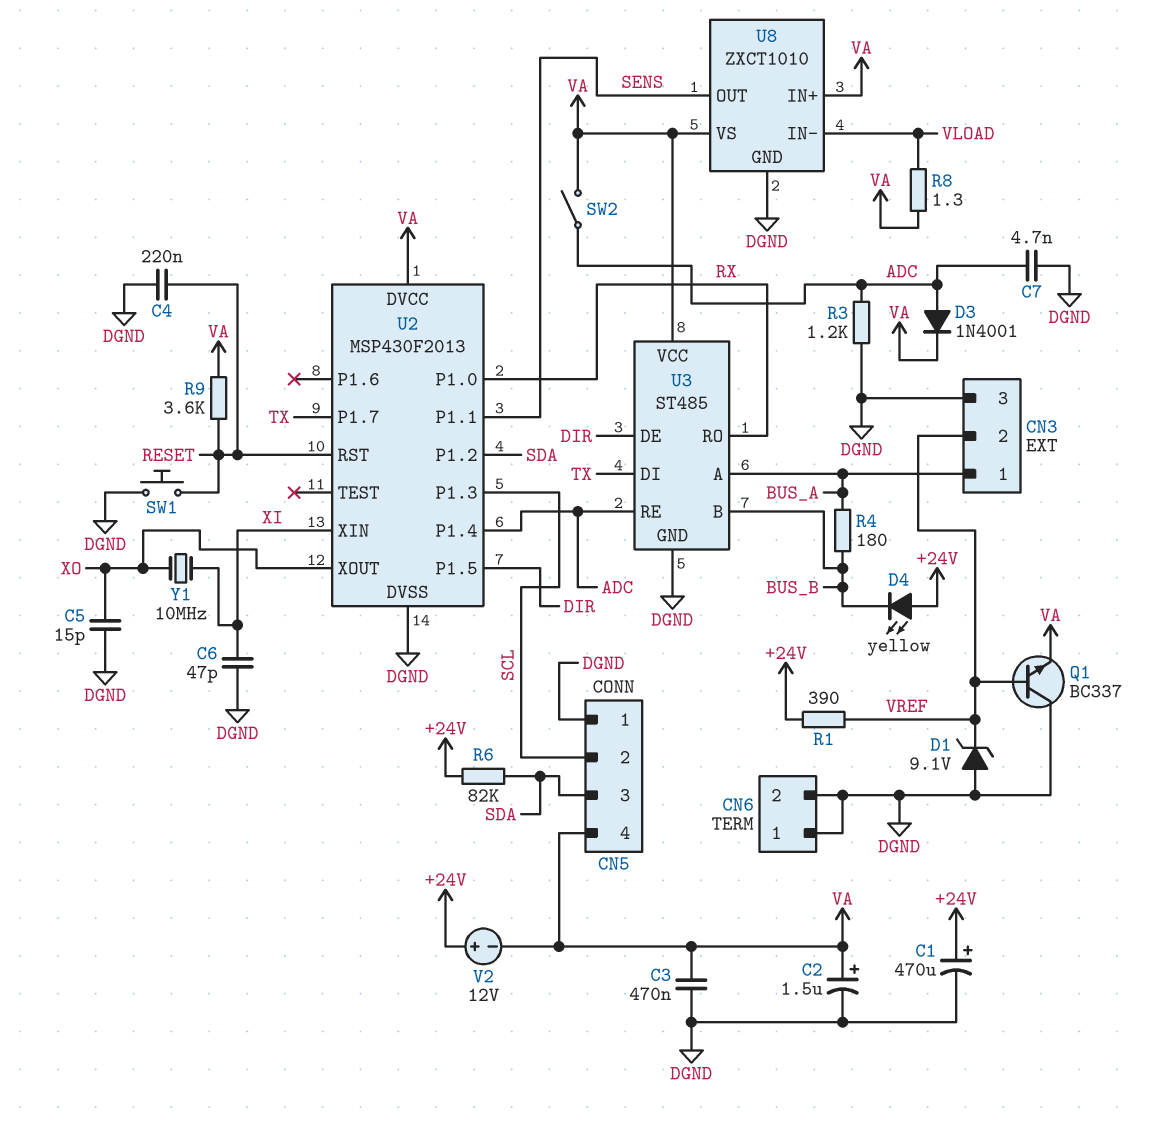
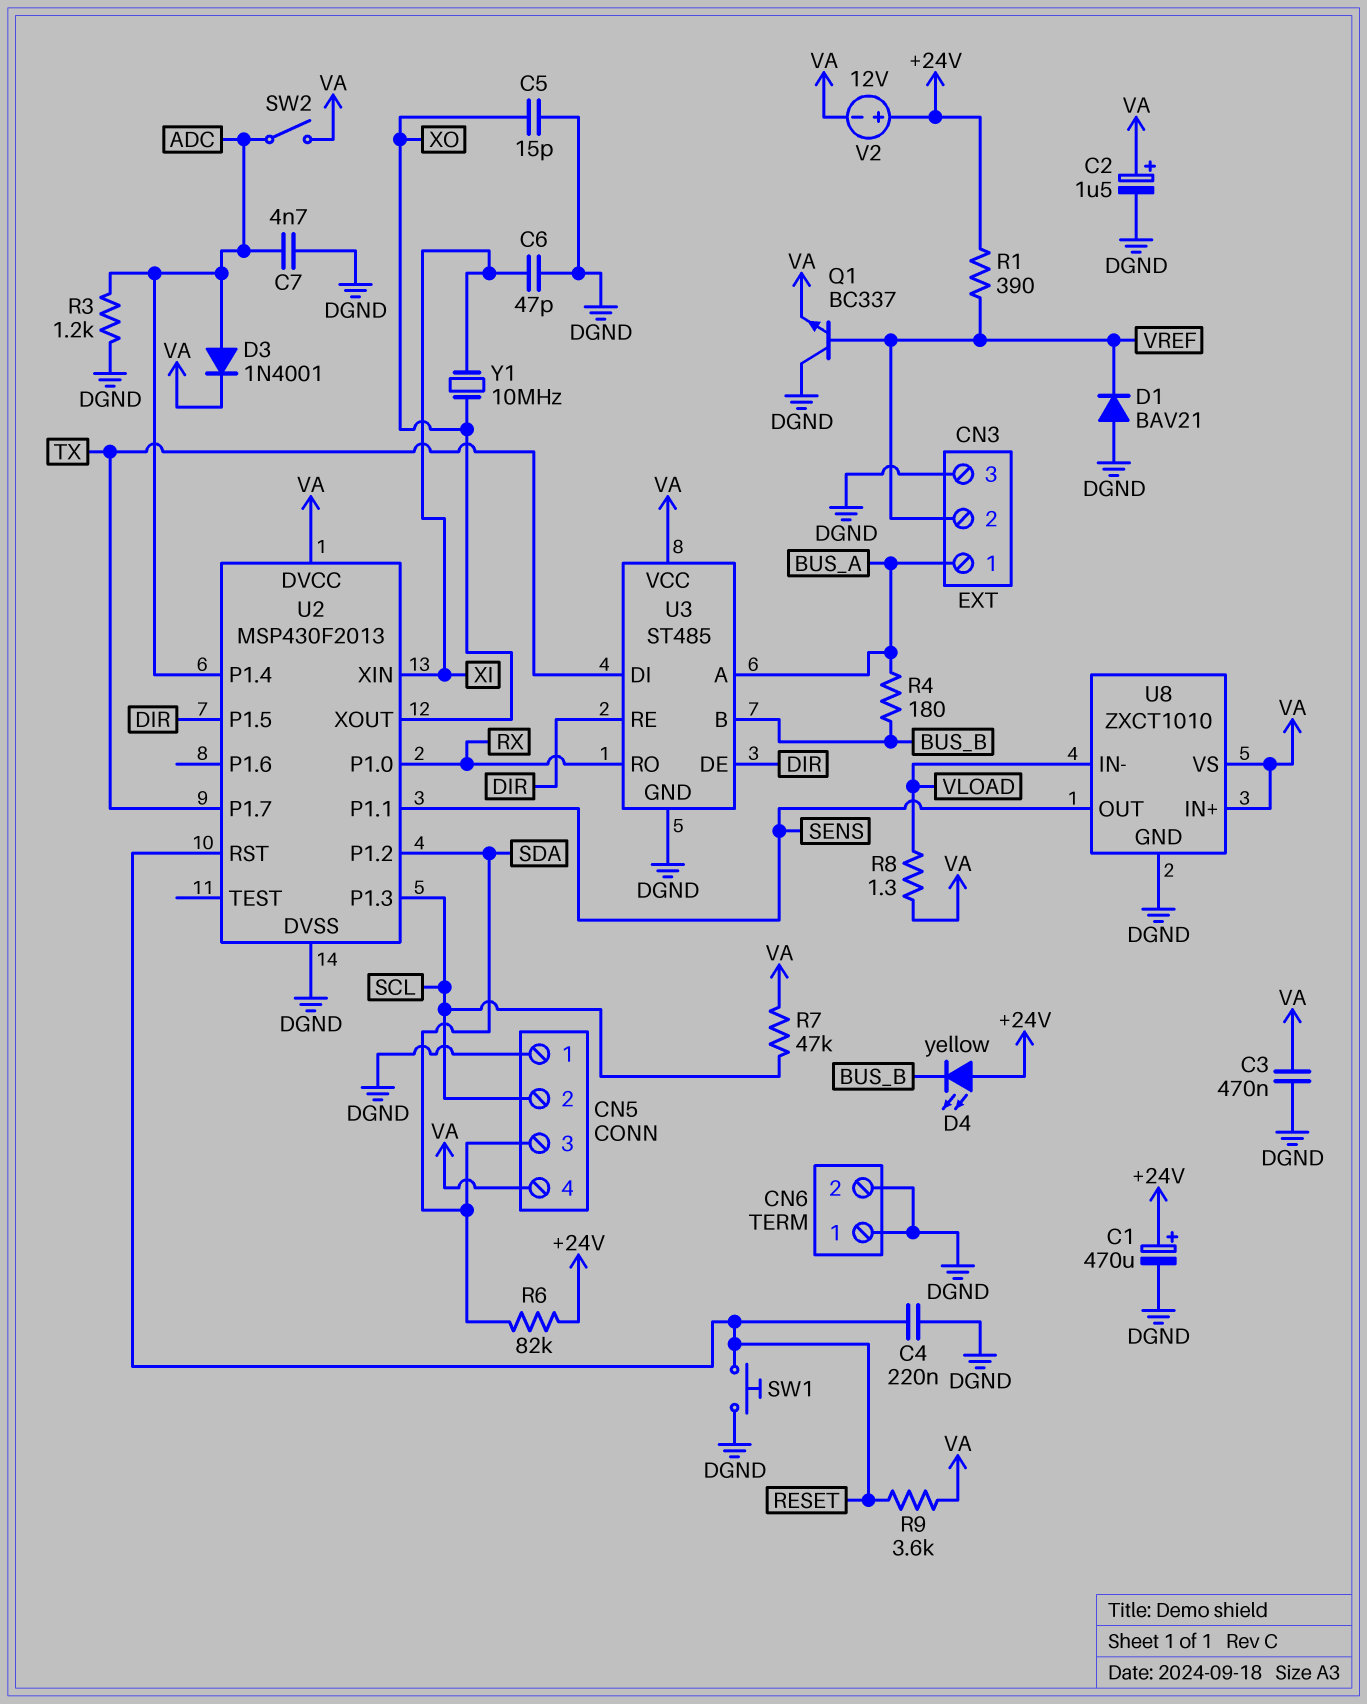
D1: zener 9.1V (A DGND, K VREF) -> diode BAV21 (A DGND, K VREF)
R7: none -> 47k (SCL, VA)
U3 pin RE: ADC -> DIR

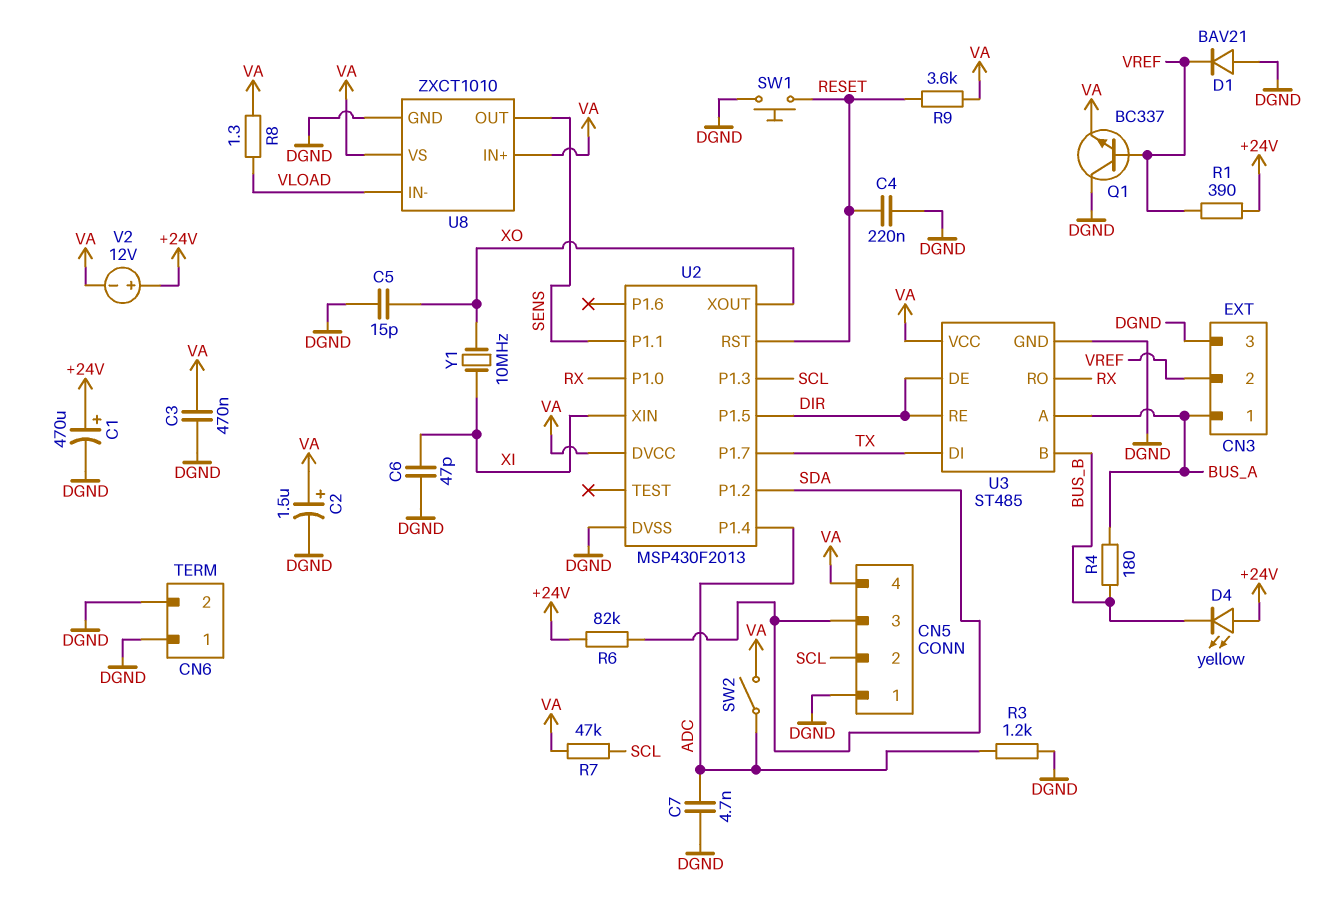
D3: diode 1N4001 (A ADC, K VA) -> none

